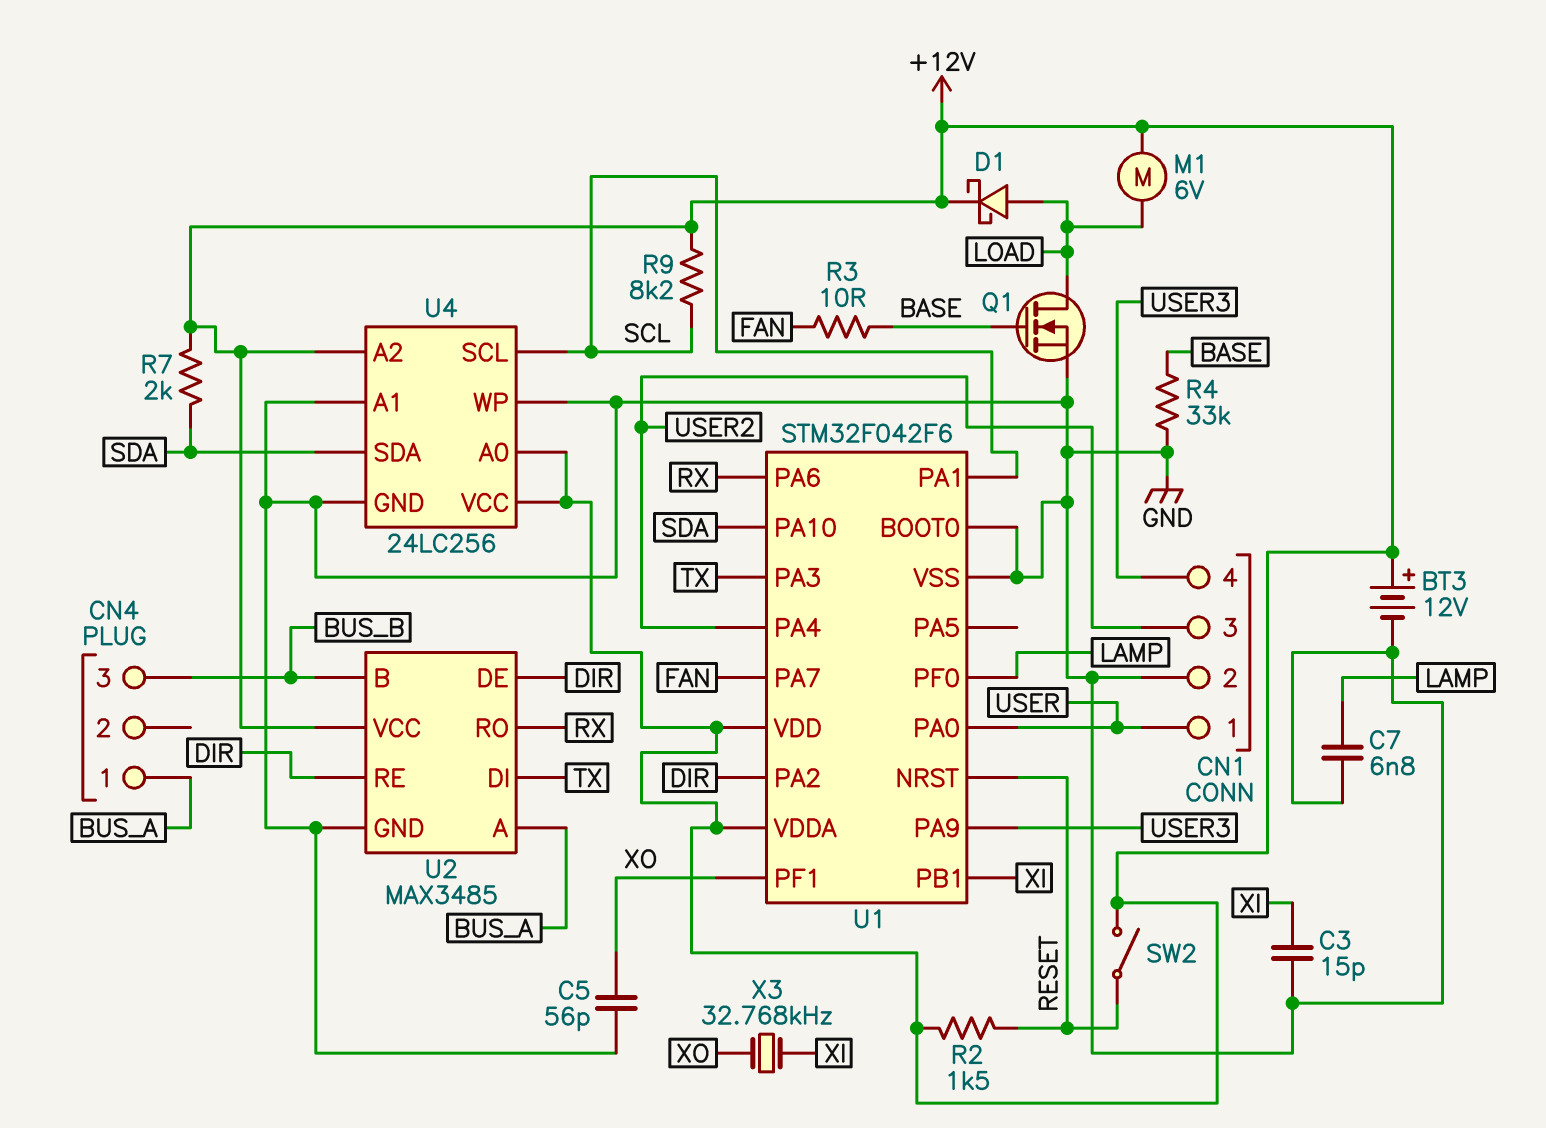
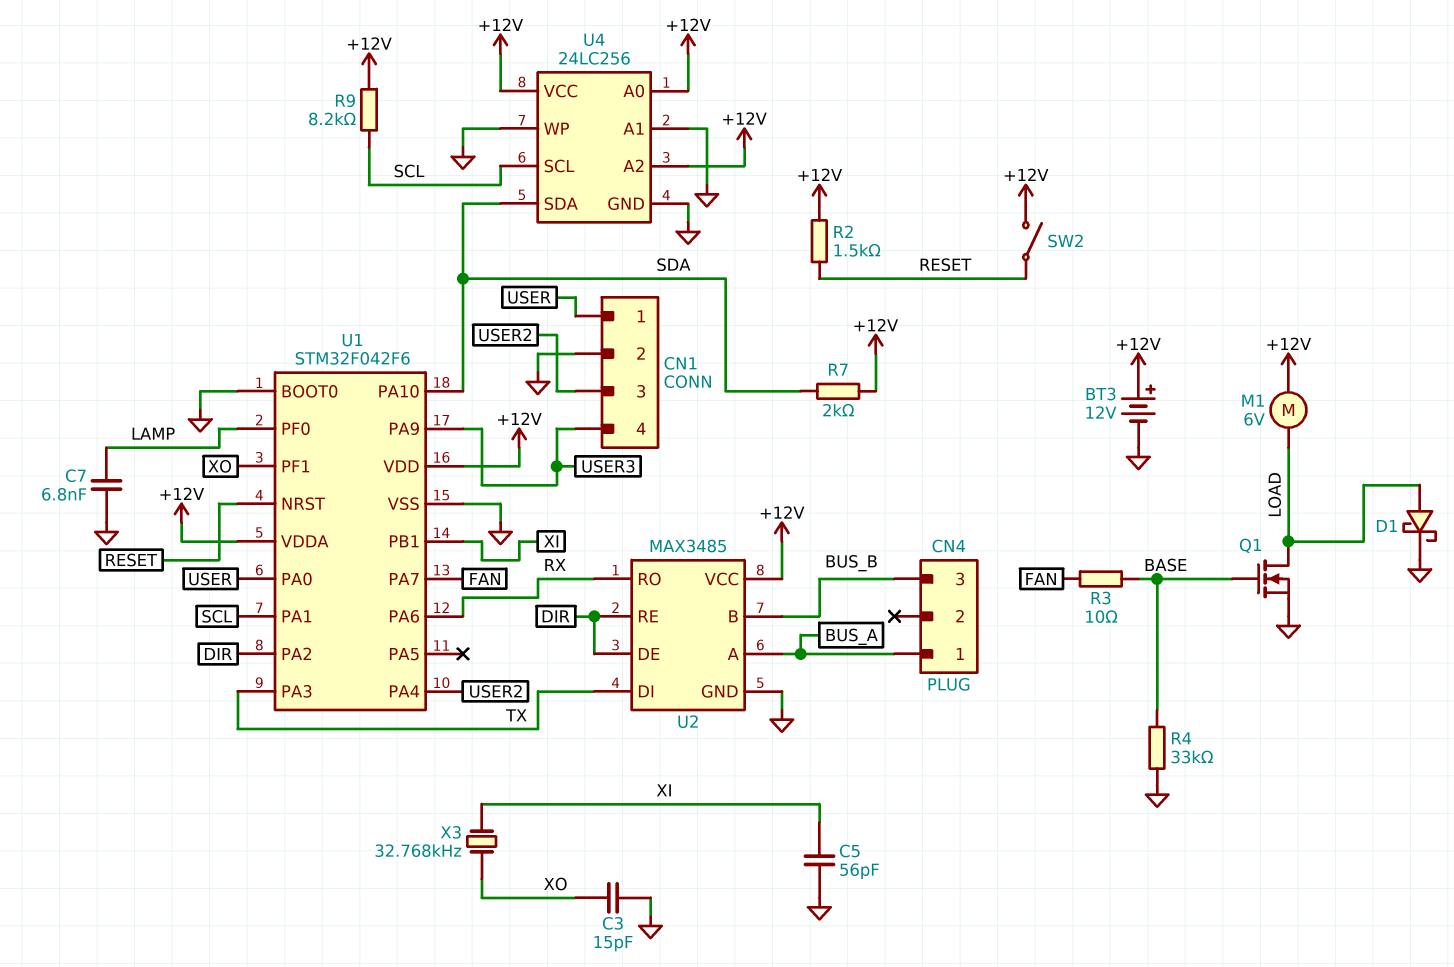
C3: 15pF (GND, XI) -> 15pF (GND, XO)
C5: 56pF (GND, XO) -> 56pF (GND, XI)
D1: schottky (A LOAD, K +12V) -> schottky (A LOAD, K GND)

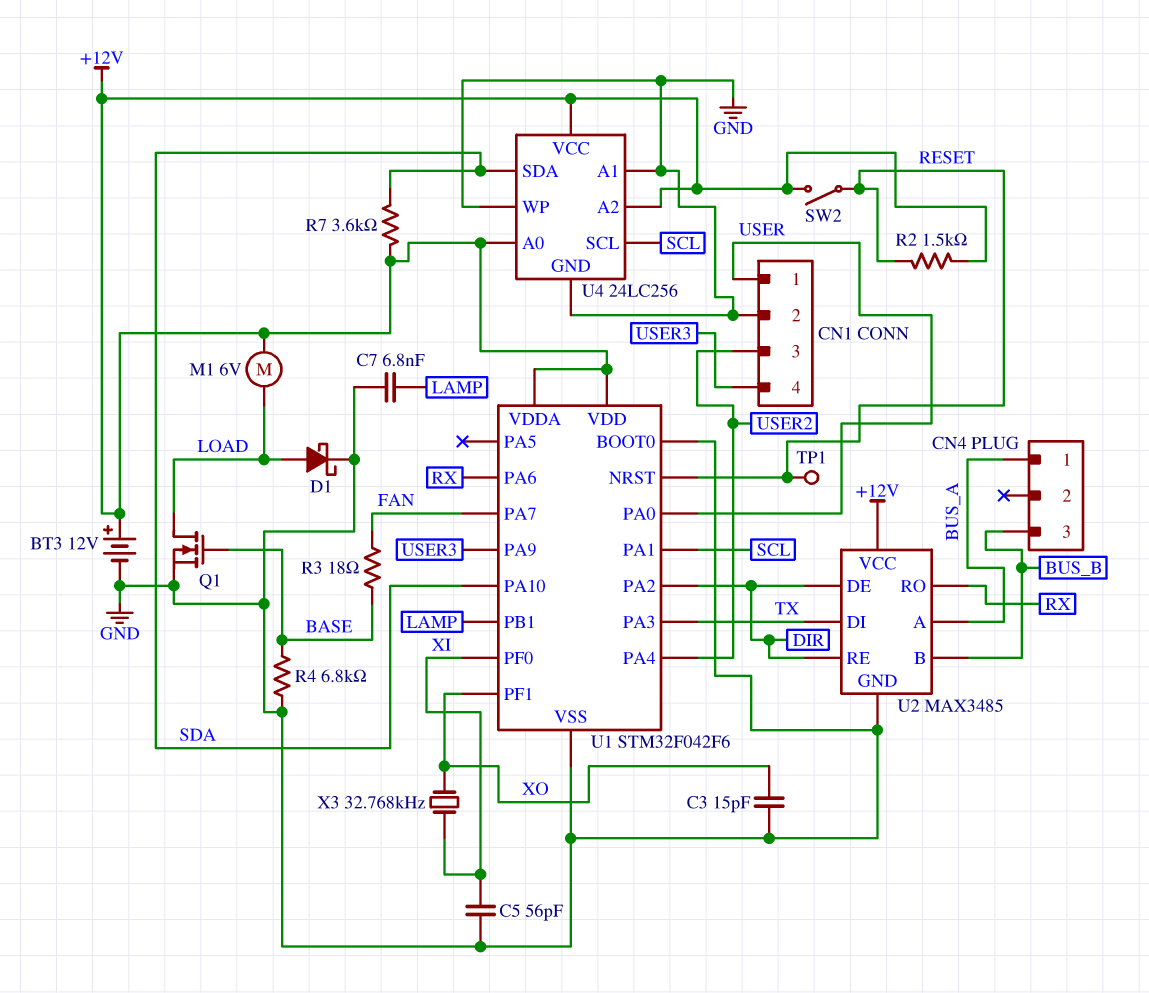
R3: 10 (BASE, FAN) -> 18 (BASE, FAN)
R4: 33k (BASE, GND) -> 6.8k (BASE, GND)
R7: 2k (+12V, SDA) -> 3.6k (+12V, SDA)
R9: 8.2k (+12V, SCL) -> none
TP1: none -> test point (RESET)
U1 pin PB1: XI -> LAMP
U1 pin PF0: LAMP -> XI

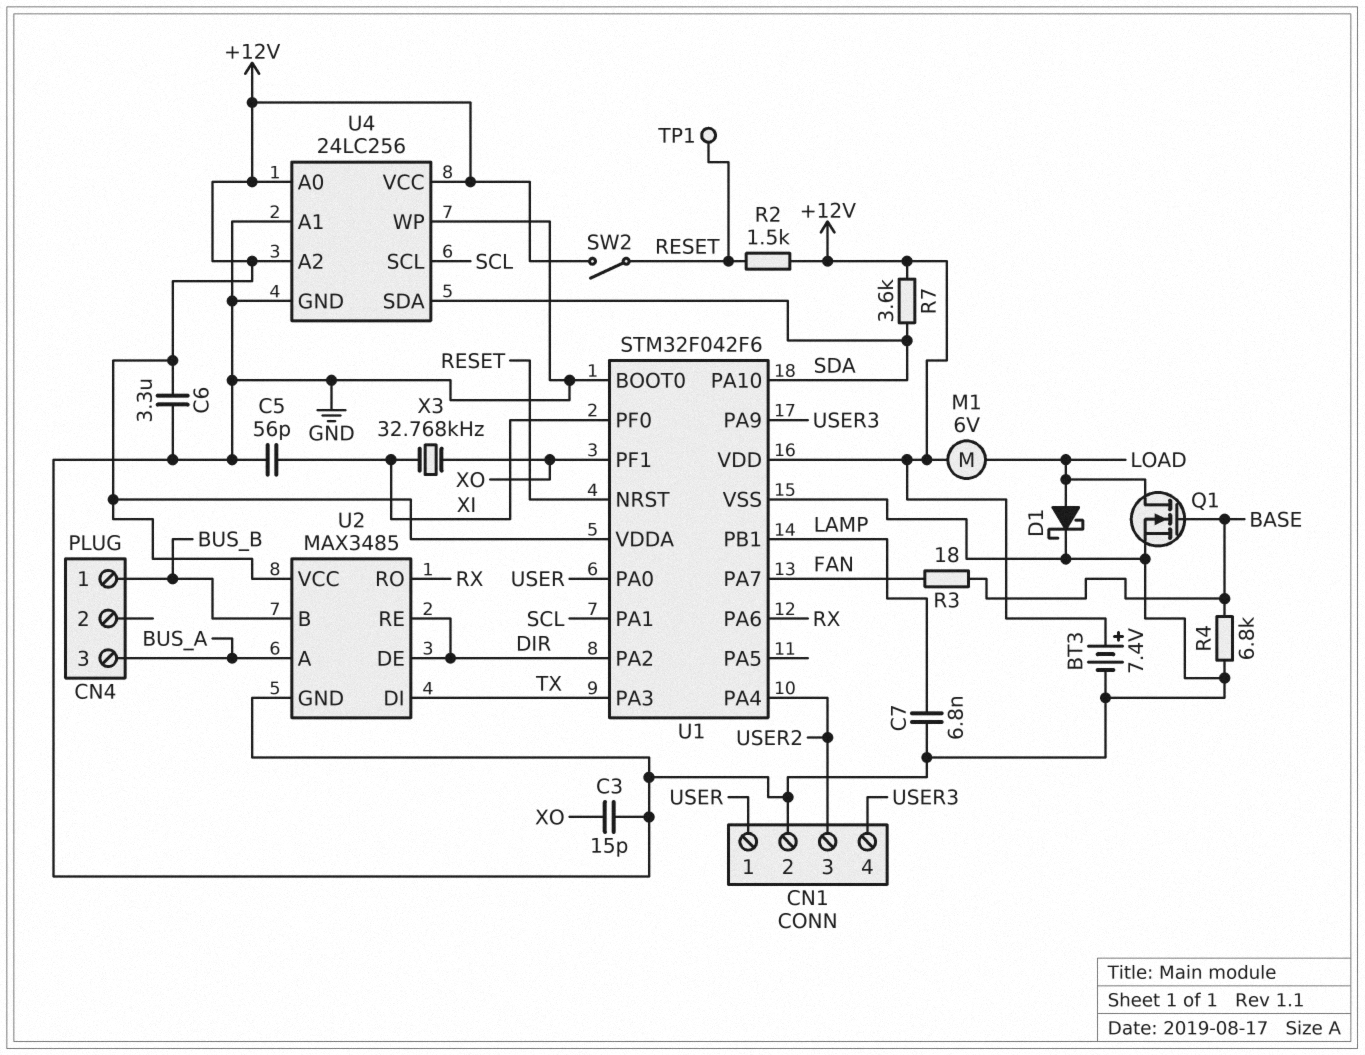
BT3: 12V (plus +12V, minus GND) -> 7.4V (plus +12V, minus GND)
C6: none -> 3.3uF (+12V, GND)
CN4 pin 1: BUS_A -> BUS_B
CN4 pin 3: BUS_B -> BUS_A

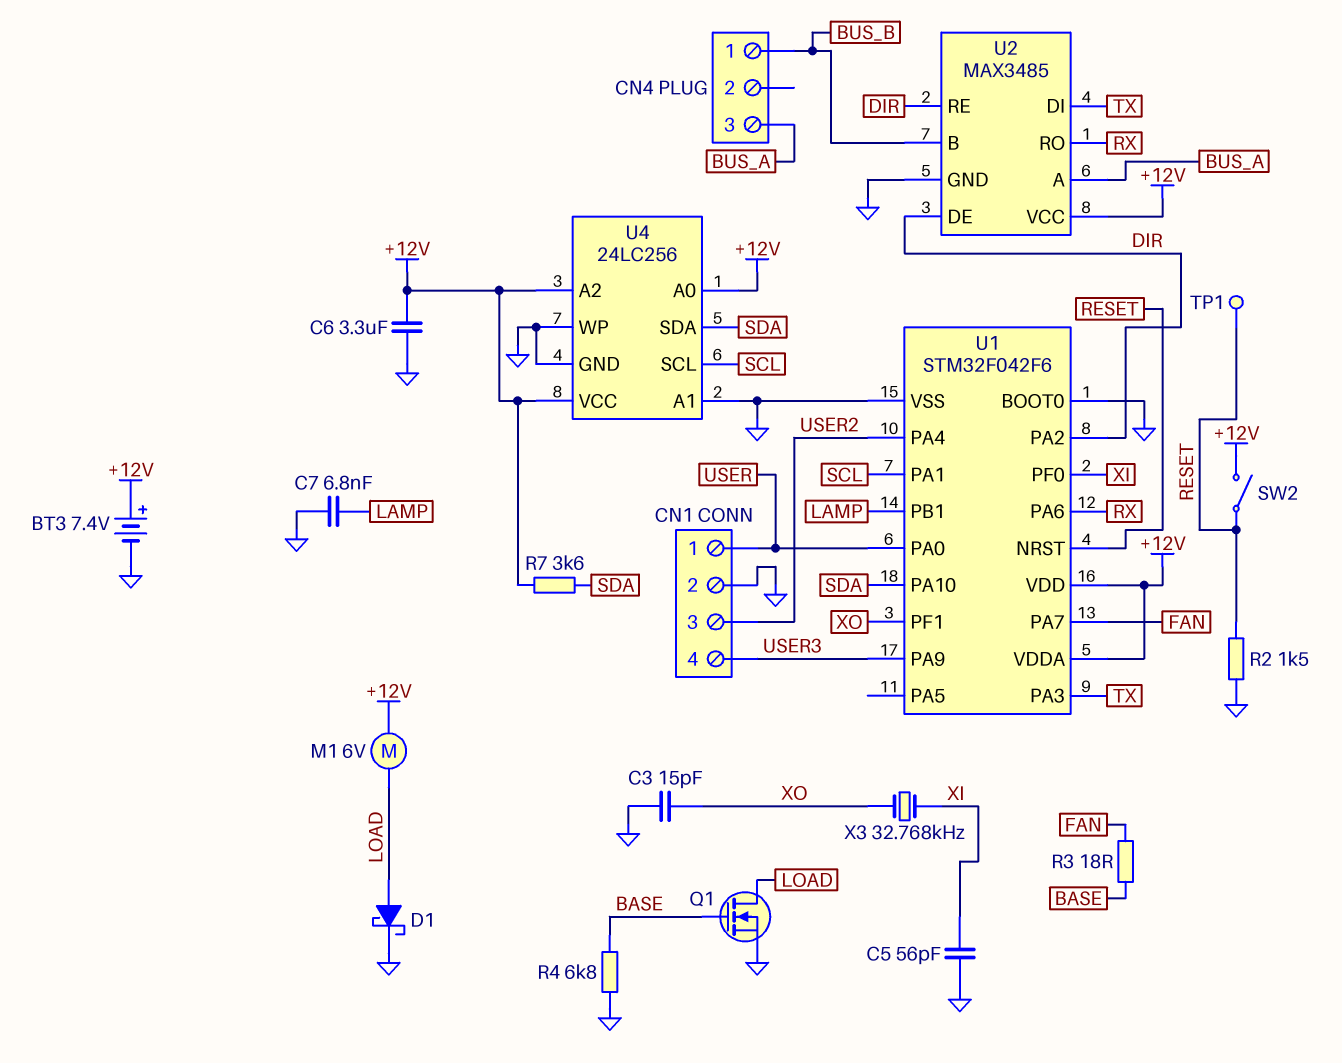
R2: 1.5k (+12V, RESET) -> 1.5k (GND, RESET)

